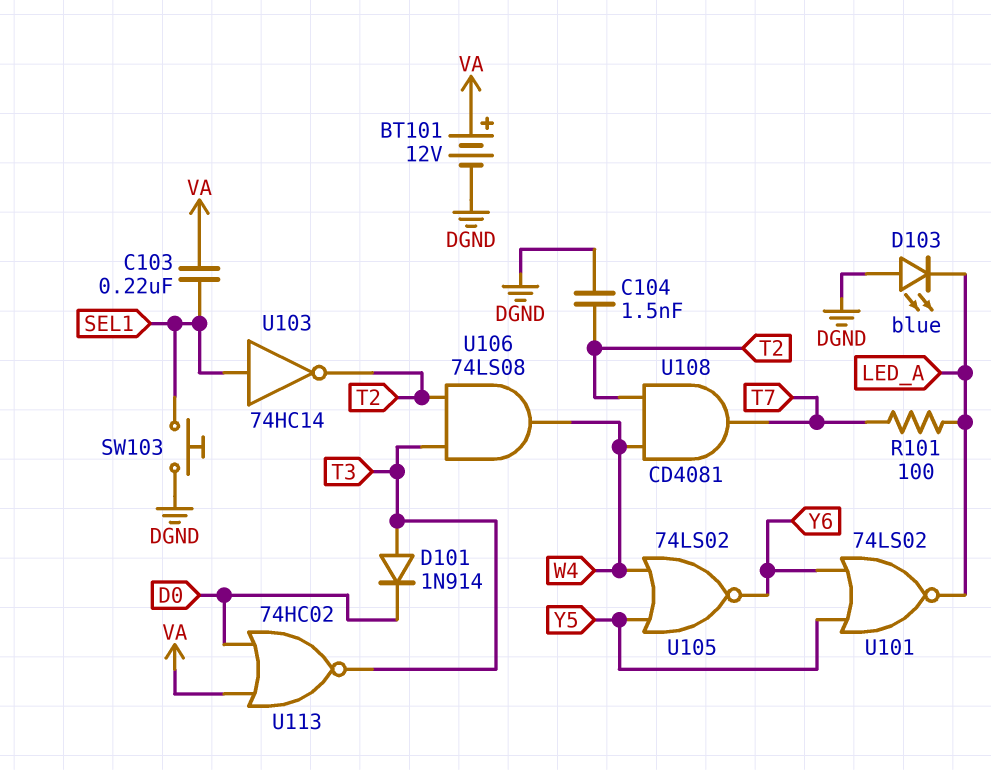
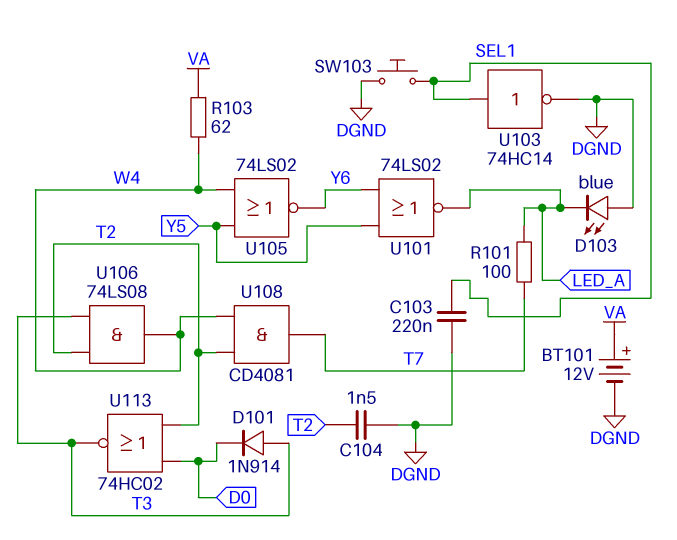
C103: 220nF (SEL1, VA) -> 220nF (DGND, SEL1)
R103: none -> 62 (VA, W4)
U103: NOT 74HC14 (in SEL1, out T2) -> NOT 74HC14 (in SEL1, out DGND)
U113: NOR 74HC02 (in D0, in VA, out T3) -> NOR 74HC02 (in D0, in T2, out T3)

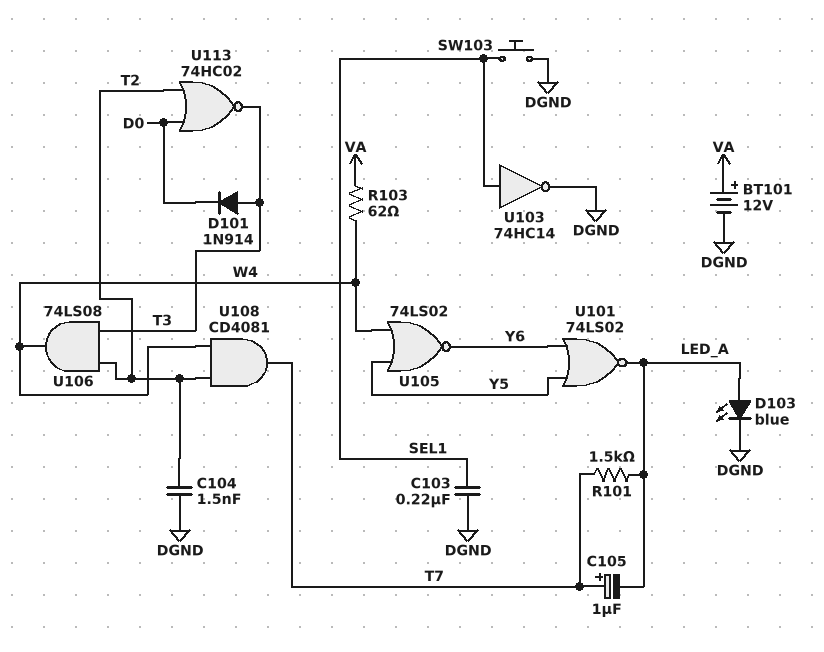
C105: none -> 1uF (plus T7, minus LED_A)
D103: LED blue (A DGND, K LED_A) -> LED blue (A LED_A, K DGND)
R101: 100 (LED_A, T7) -> 1.5k (LED_A, T7)

